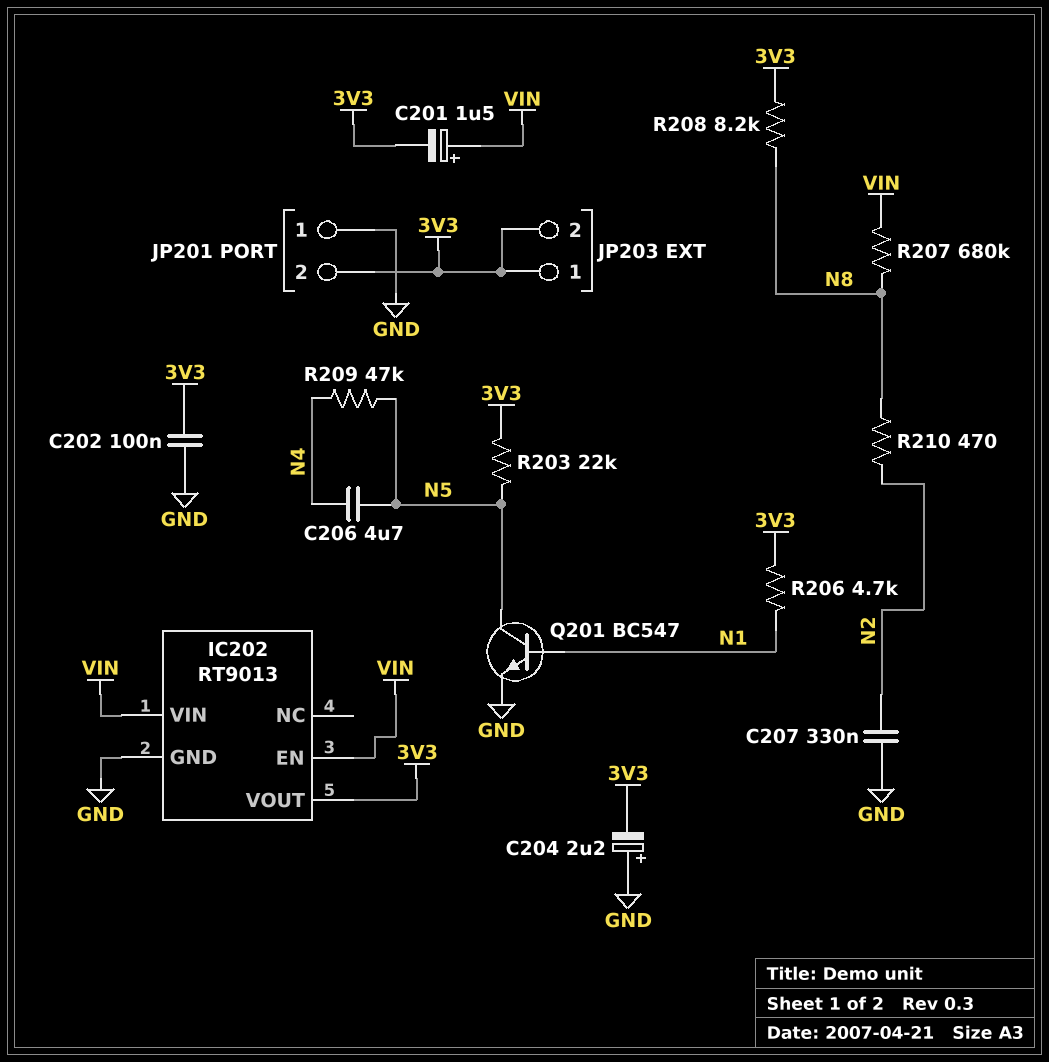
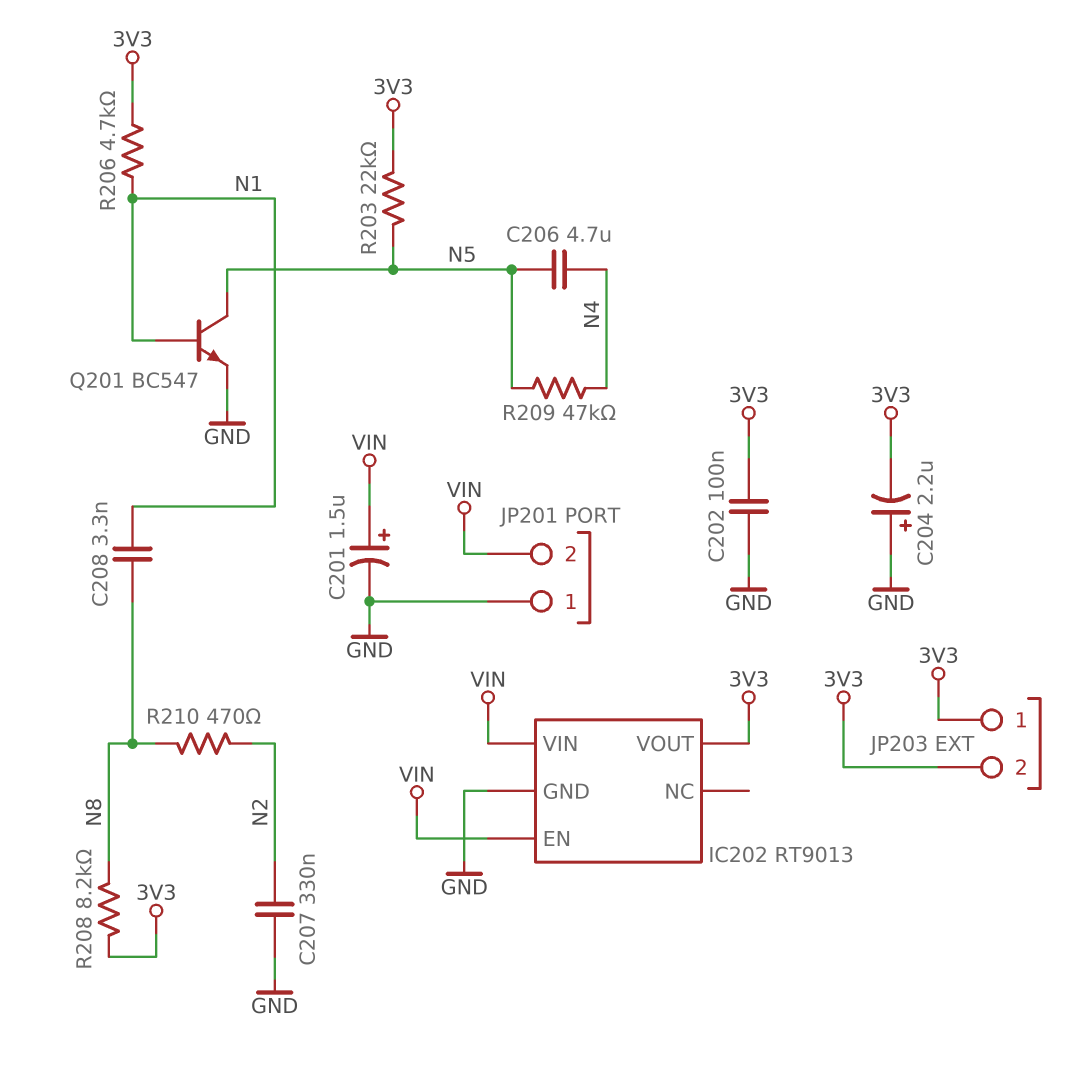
C201: 1.5uF (plus VIN, minus 3V3) -> 1.5uF (plus VIN, minus GND)
C208: none -> 3.3nF (N1, N8)
JP201 pin 2: 3V3 -> VIN
R207: 680k (N8, VIN) -> none

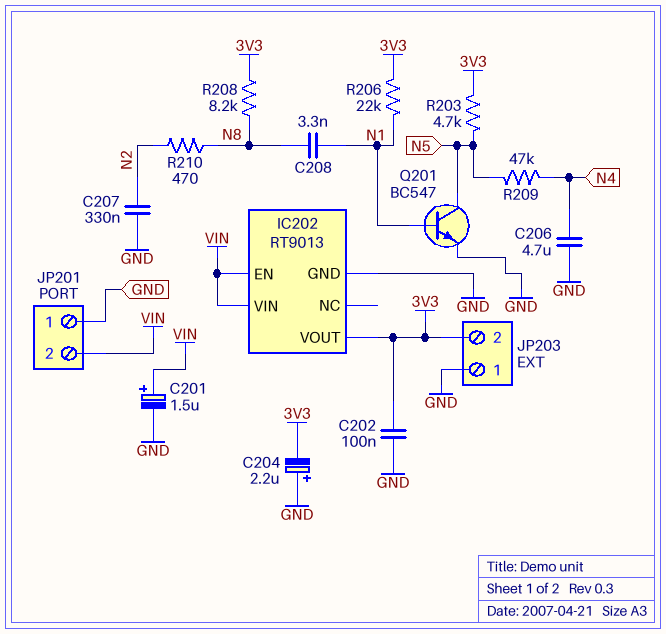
C206: 4.7uF (N4, N5) -> 4.7uF (GND, N4)
JP203 pin 1: 3V3 -> GND
R203: 22k (3V3, N5) -> 4.7k (3V3, N5)
R206: 4.7k (3V3, N1) -> 22k (3V3, N1)

